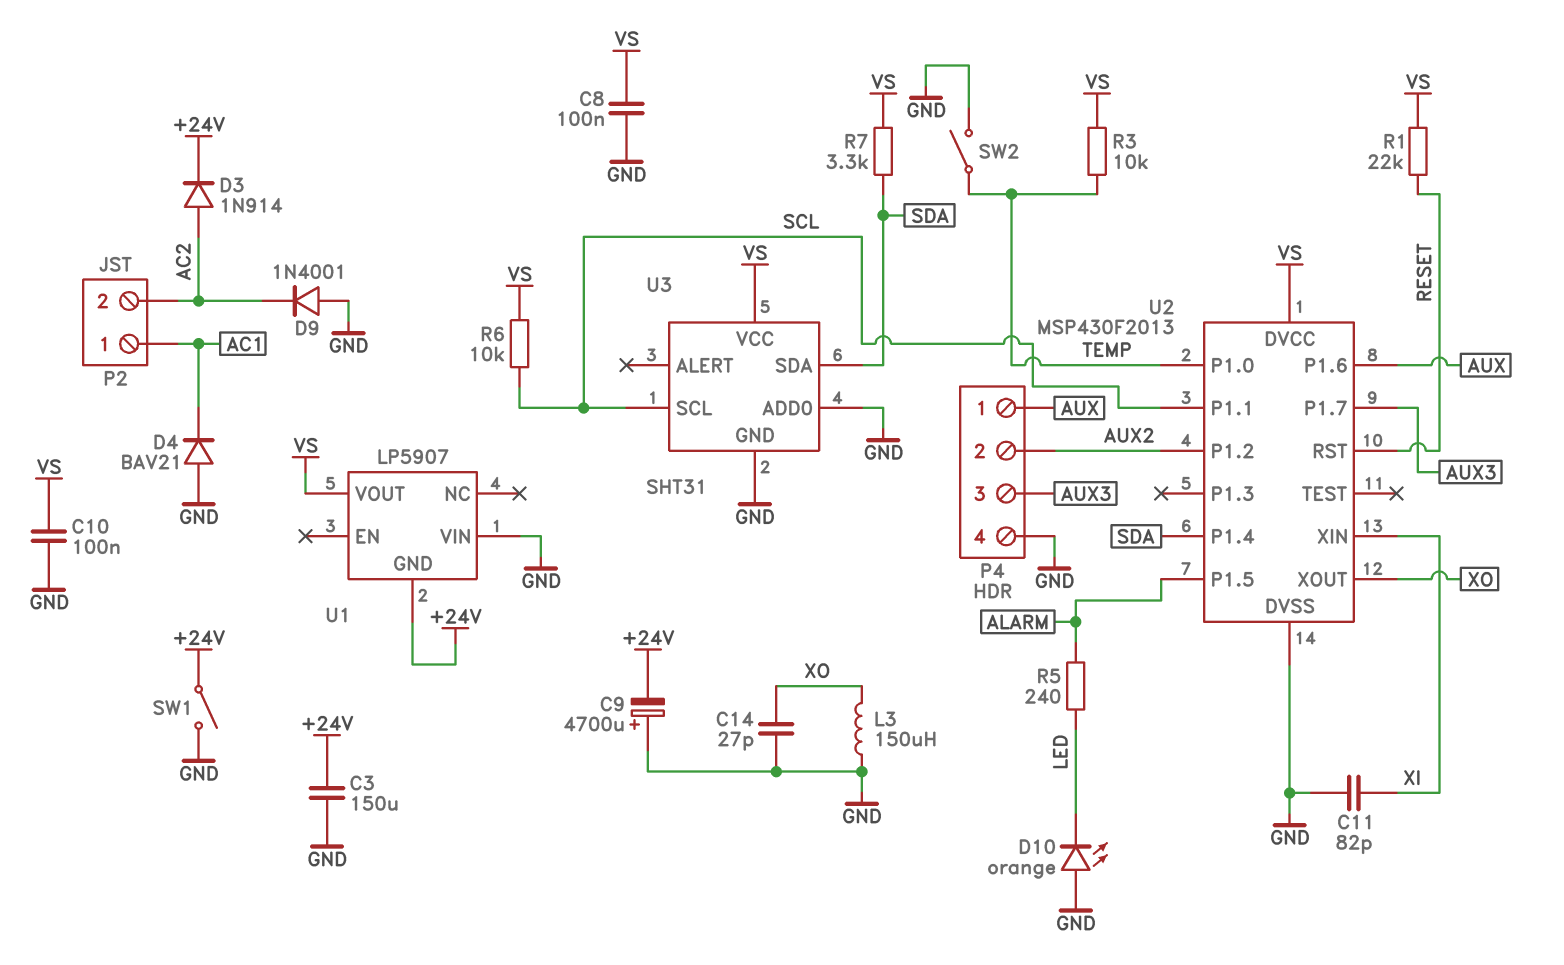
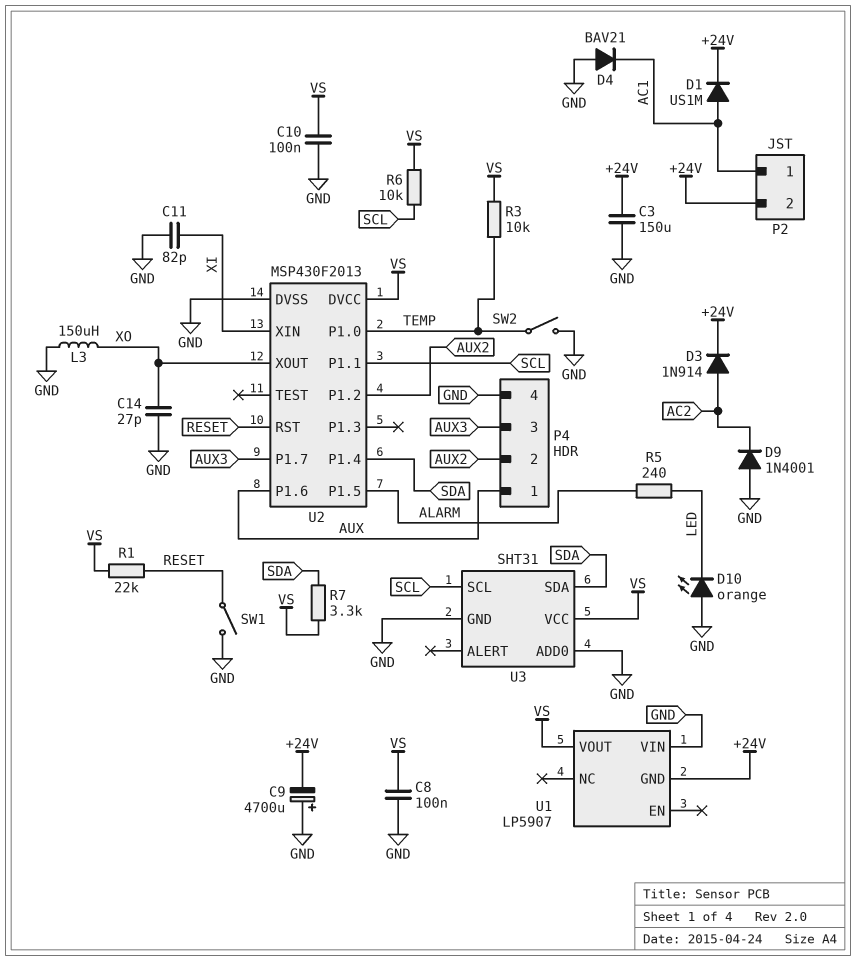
D1: none -> diode US1M (A AC1, K +24V)
P2 pin 2: AC2 -> +24V
SW1: switch (+24V, GND) -> switch (GND, RESET)

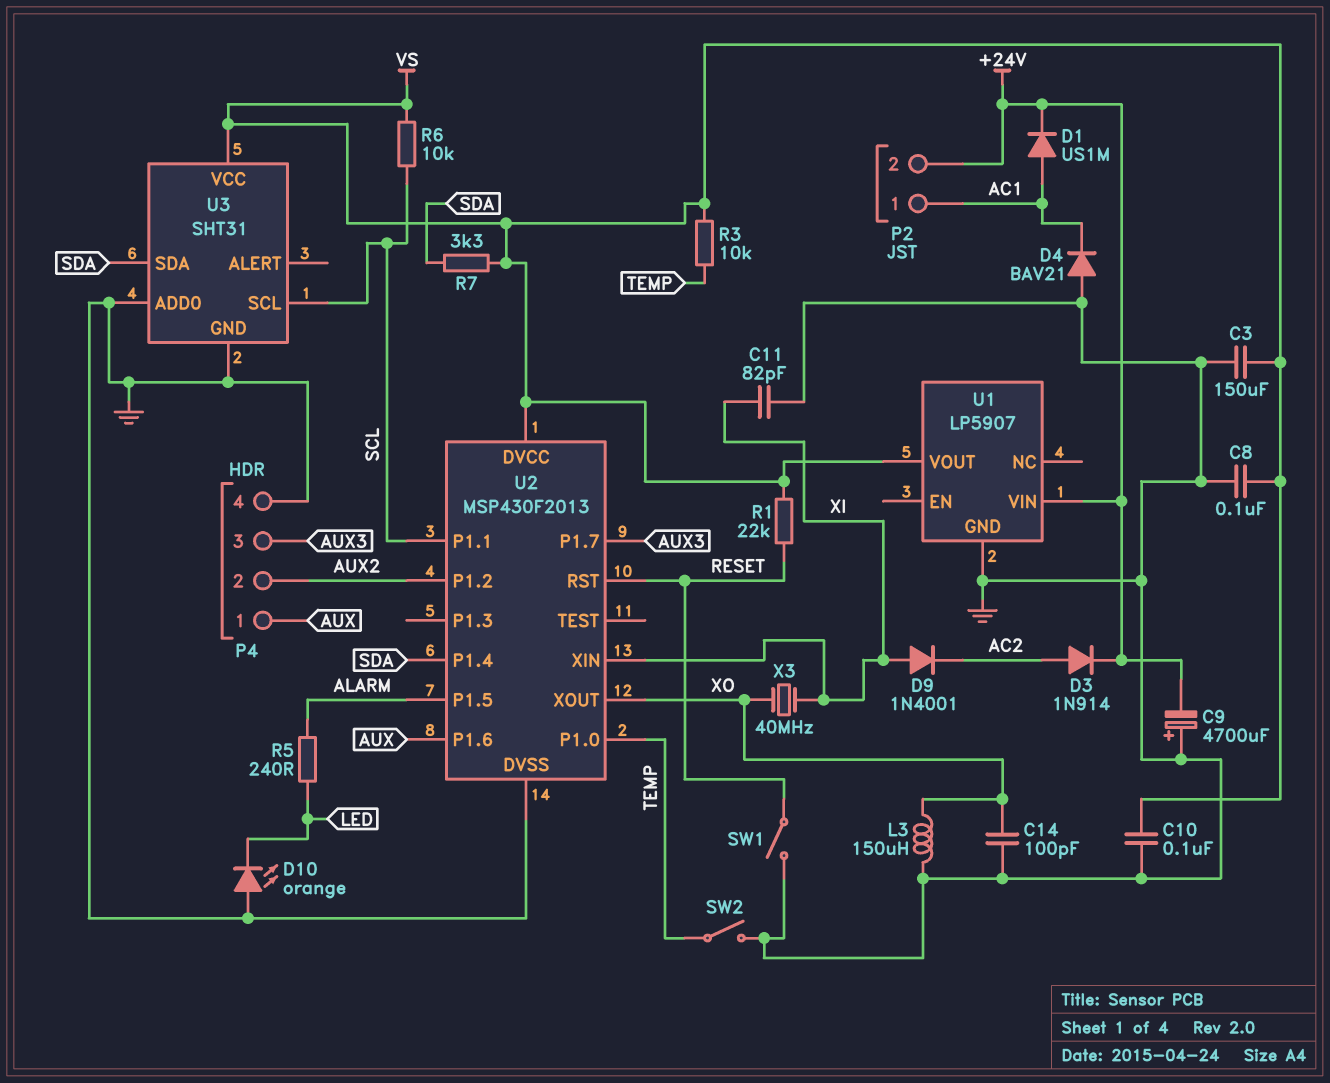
C3: 150uF (+24V, GND) -> 150uF (GND, VS)
C14: 27pF (GND, XO) -> 100pF (GND, XO)
D9: diode 1N4001 (A GND, K AC2) -> diode 1N4001 (A XI, K AC2)
U1 pin GND: +24V -> GND
U1 pin VIN: GND -> +24V
X3: none -> 40MHz (XI, XO)

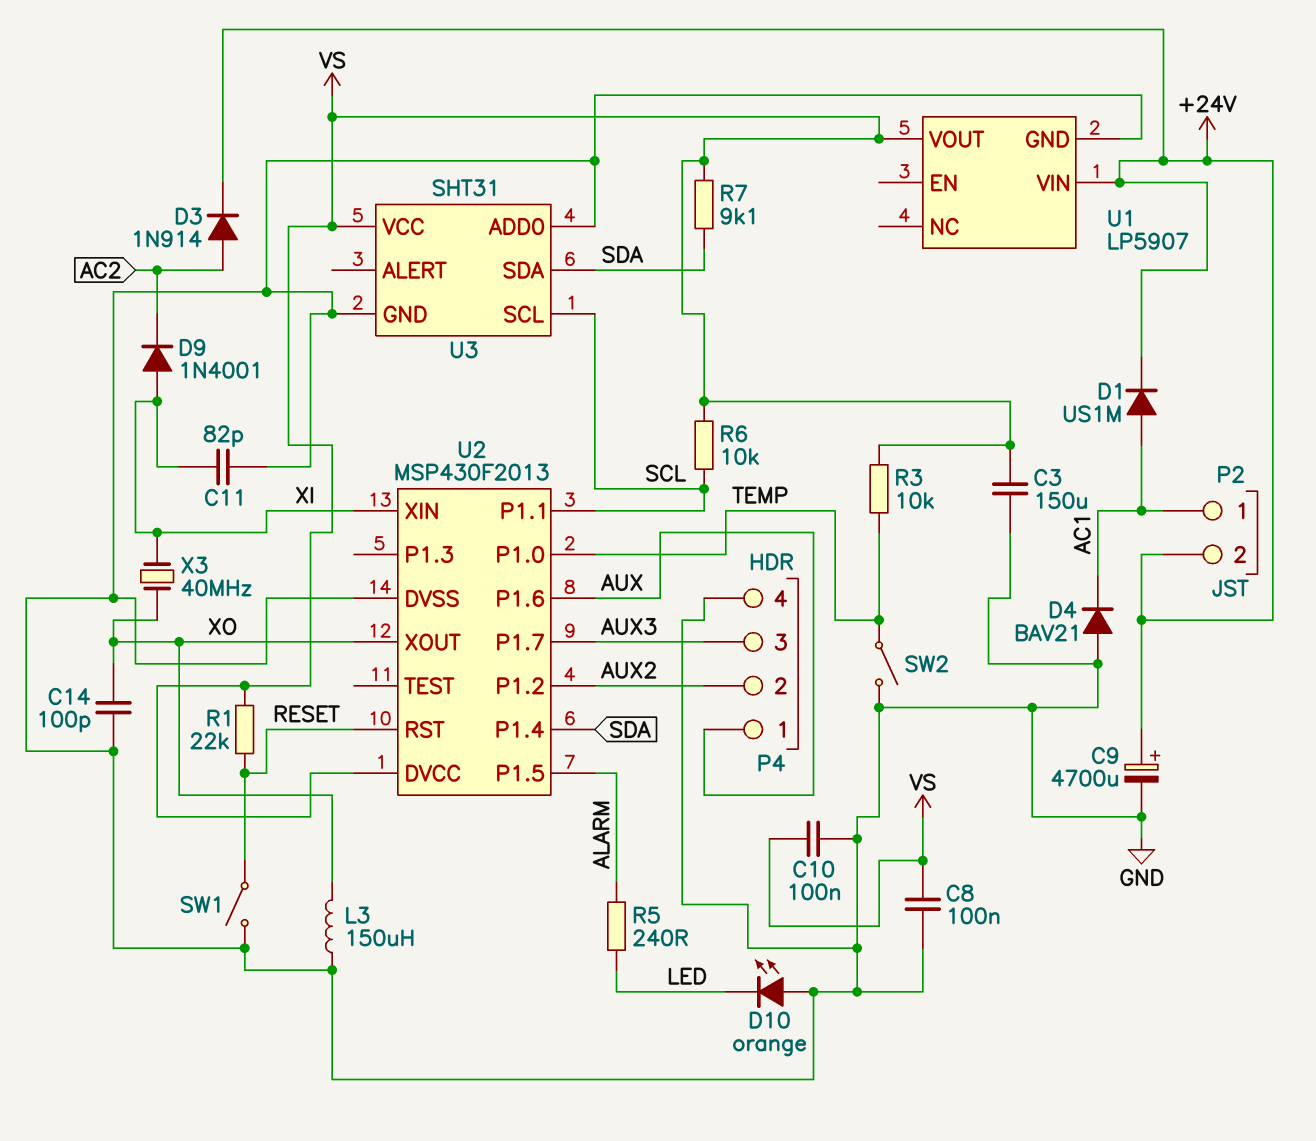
C9: 4700uF (plus GND, minus +24V) -> 4700uF (plus +24V, minus GND)
R7: 3.3k (SDA, VS) -> 9.1k (SDA, VS)

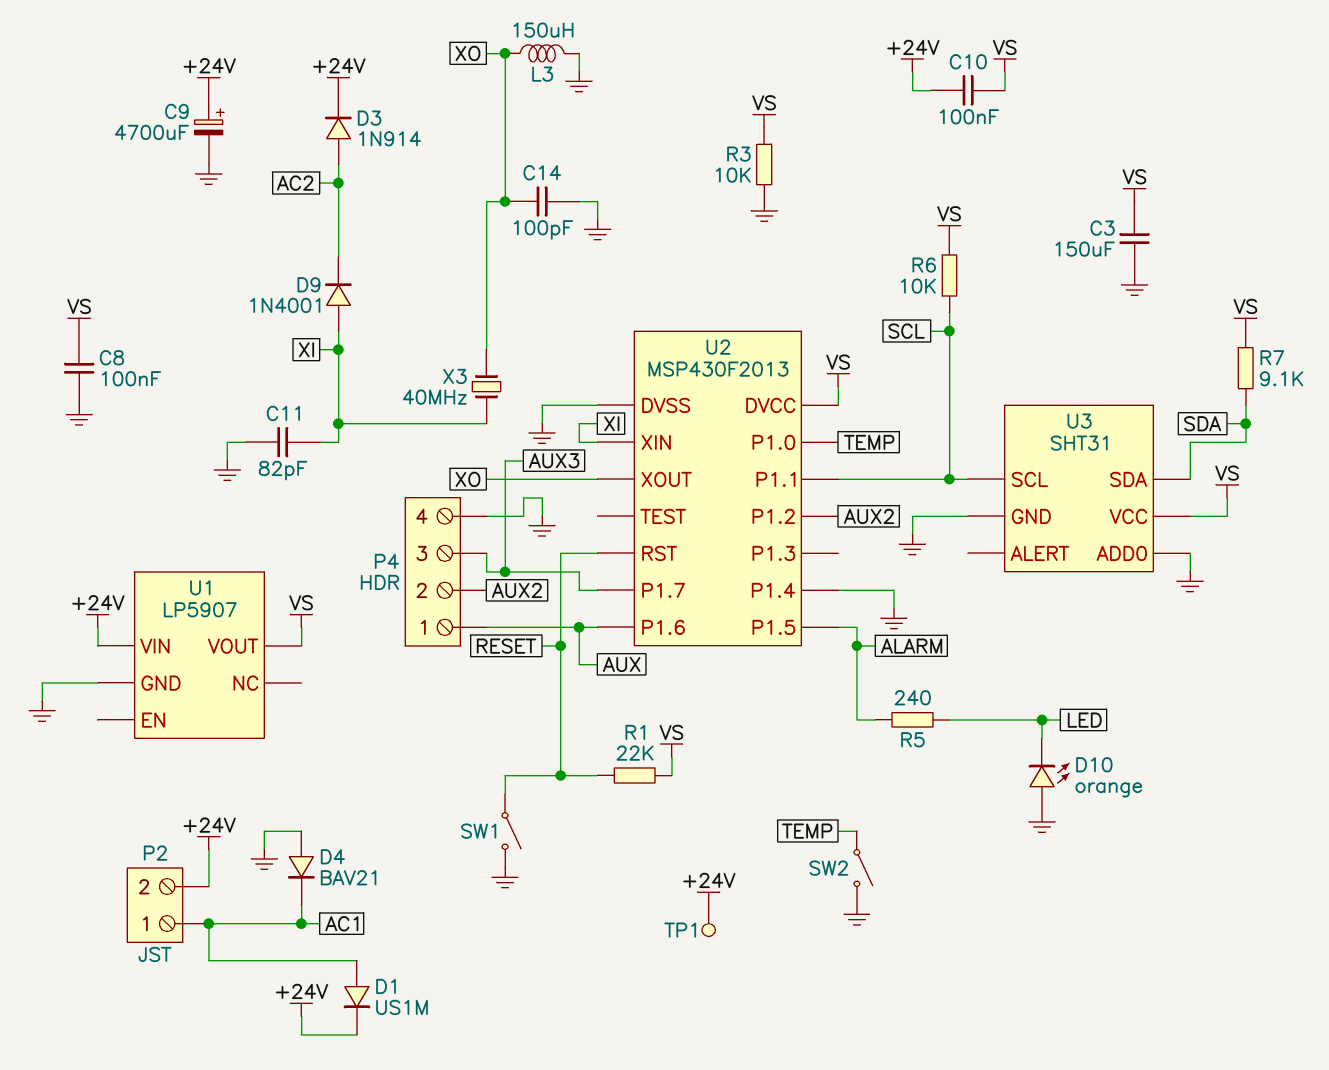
C10: 100nF (GND, VS) -> 100nF (+24V, VS)
R3: 10k (TEMP, VS) -> 10k (GND, VS)
TP1: none -> test point (+24V)
U2 pin P1.4: SDA -> GND

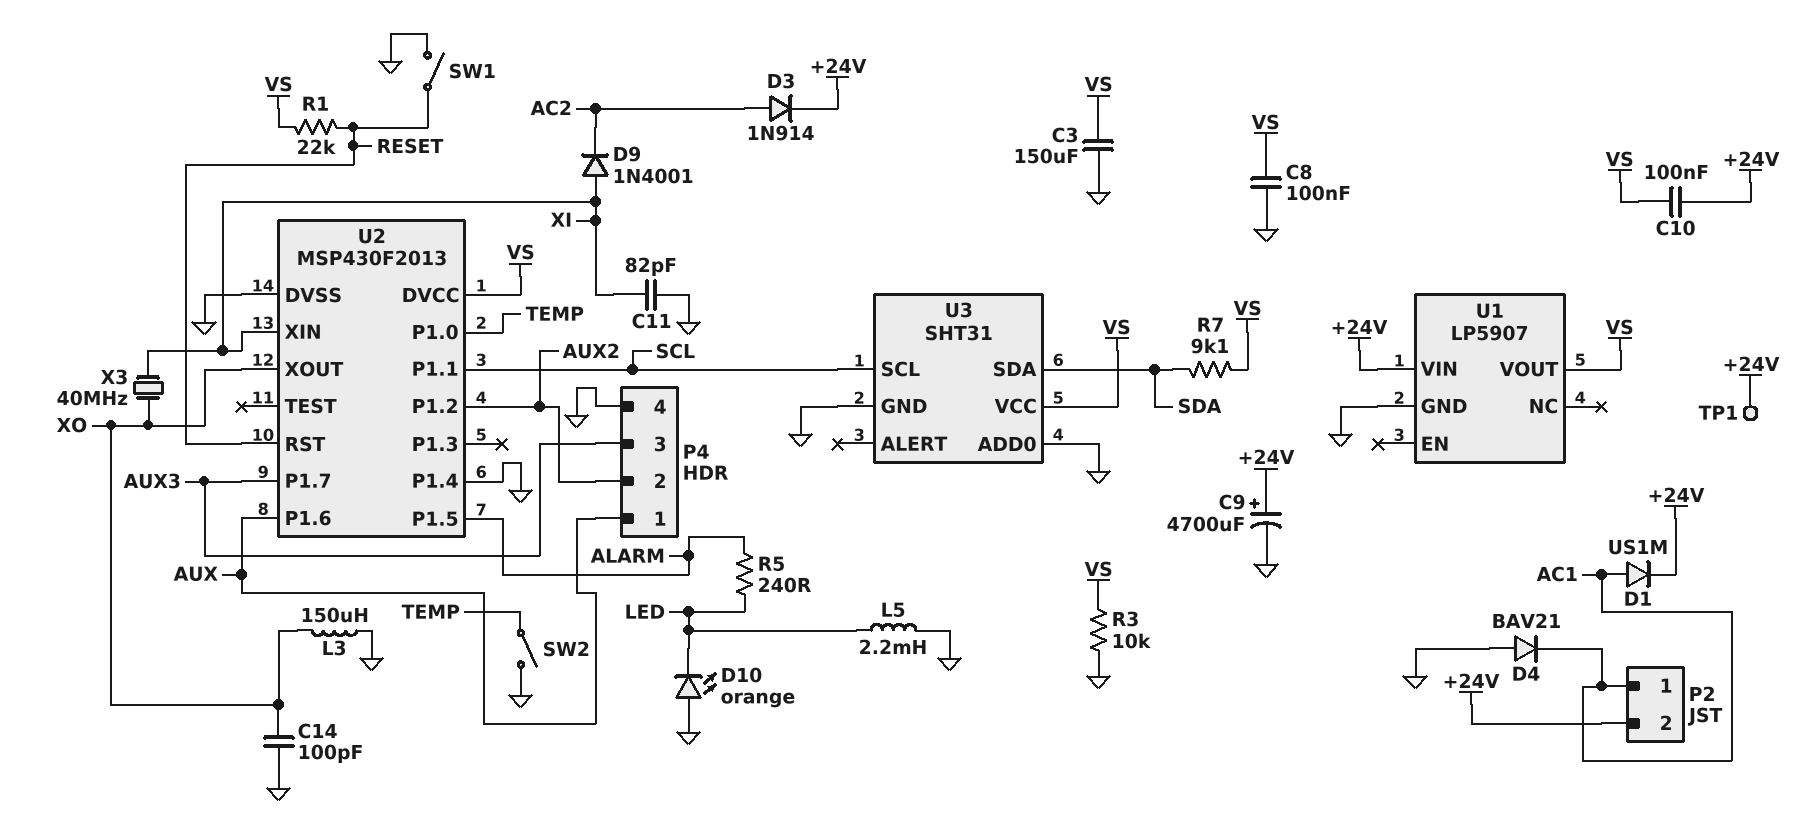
L5: none -> 2.2mH (GND, LED)
R6: 10k (SCL, VS) -> none

